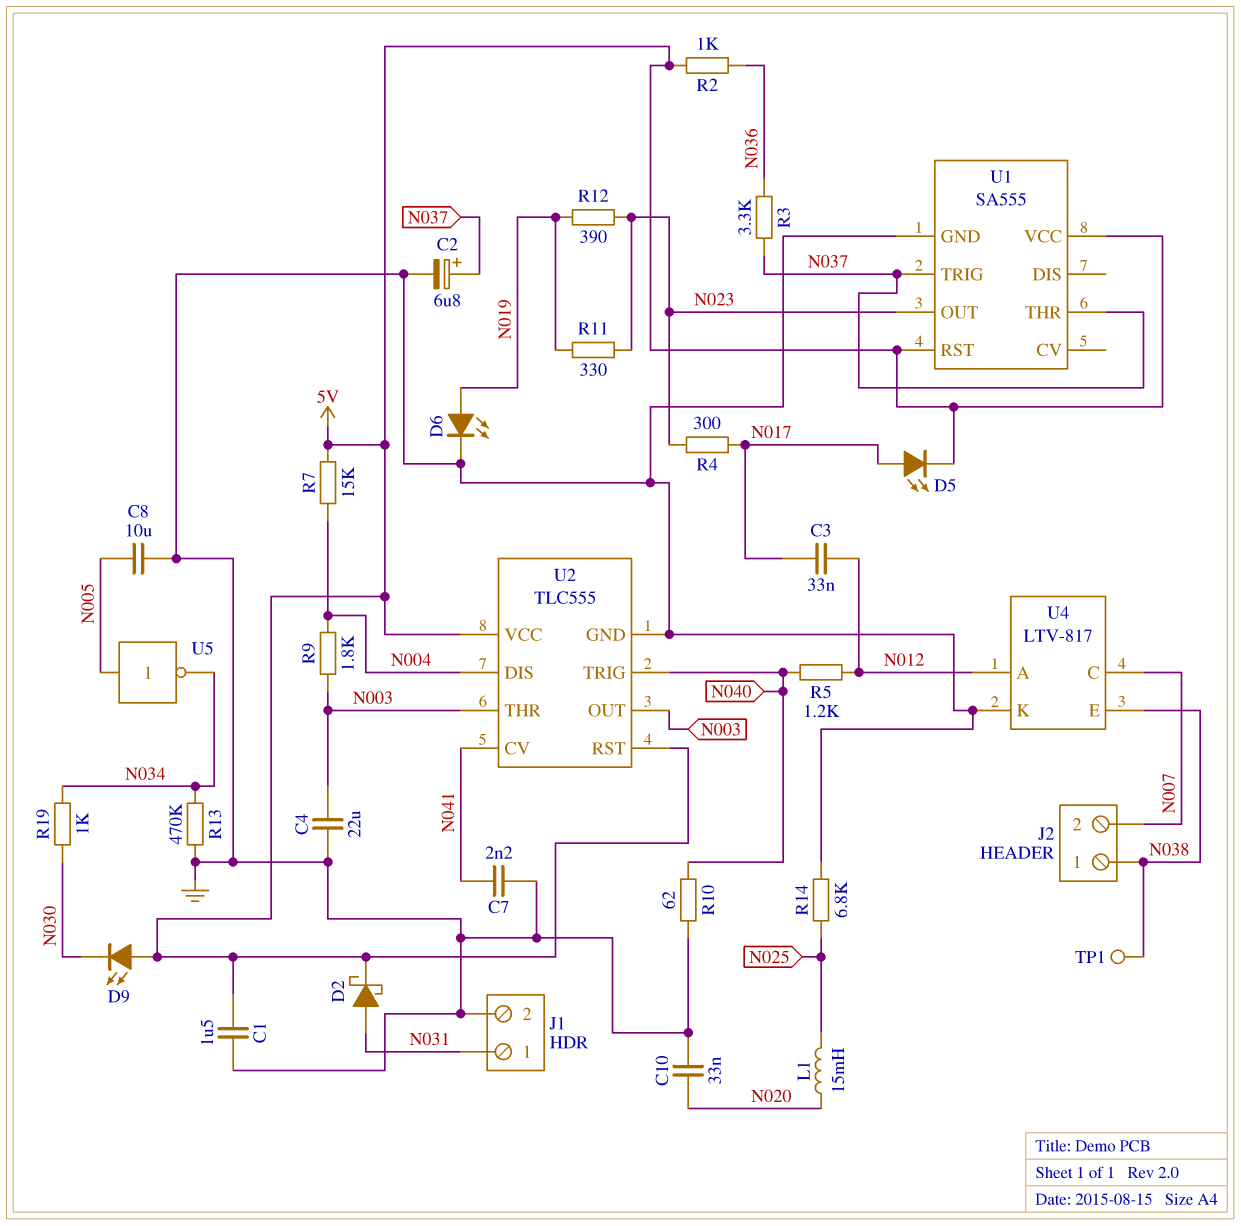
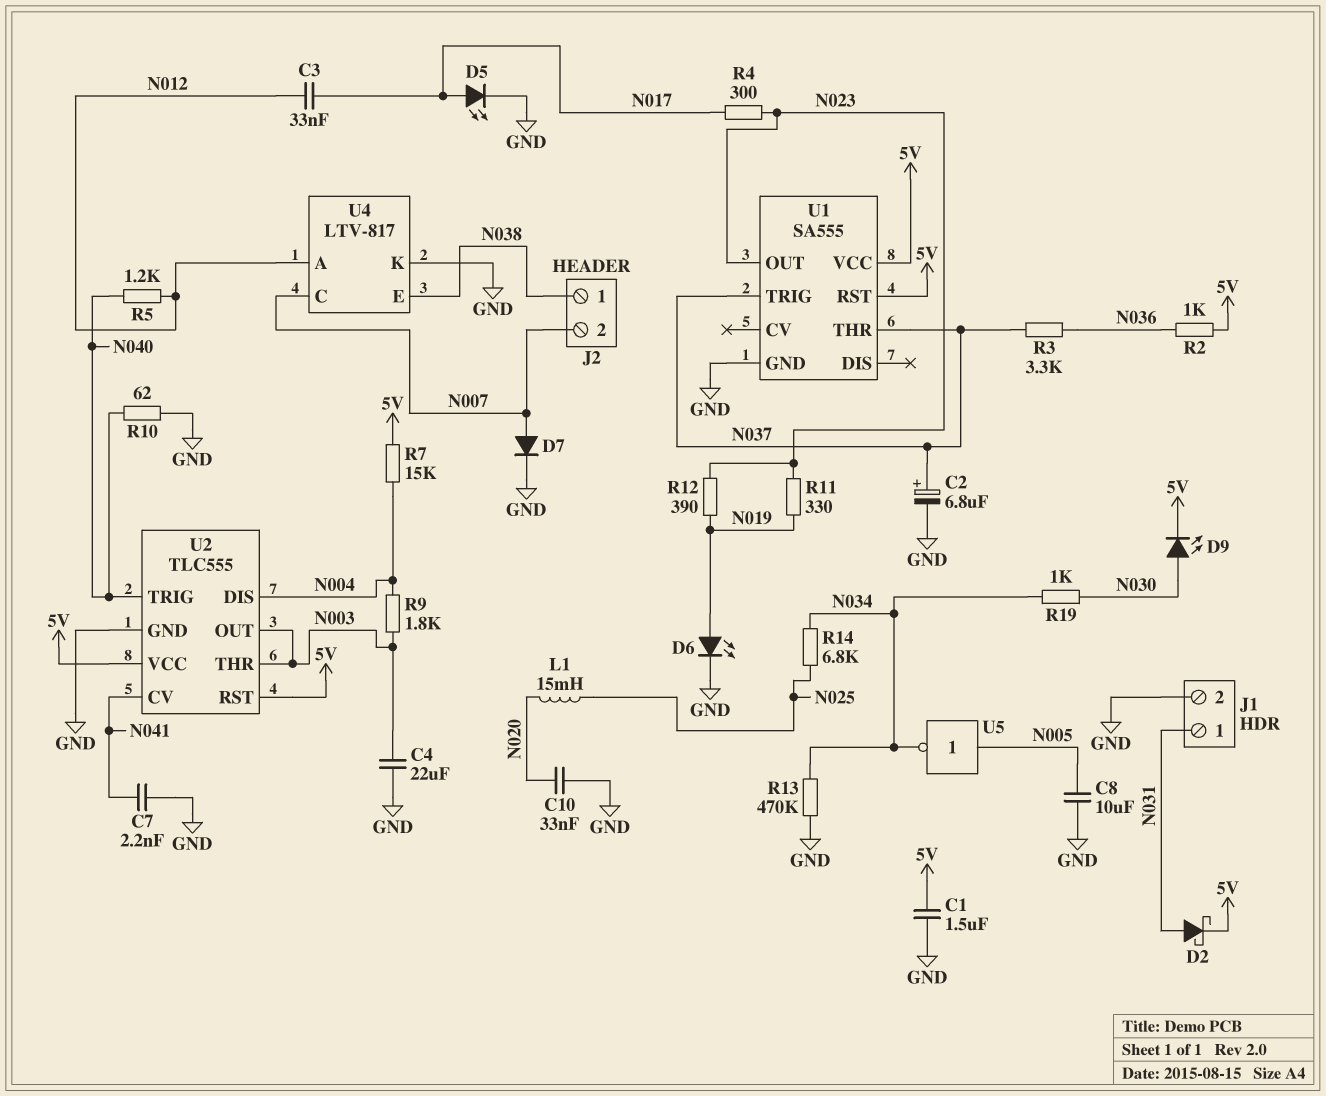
D5: LED (A N017, K 5V) -> LED (A N017, K GND)
D7: none -> diode (A N007, K GND)
D9: LED (A 5V, K N030) -> LED (A N030, K 5V)
R14: 6.8k (GND, N025) -> 6.8k (N025, N034)
TP1: test point (N038) -> none

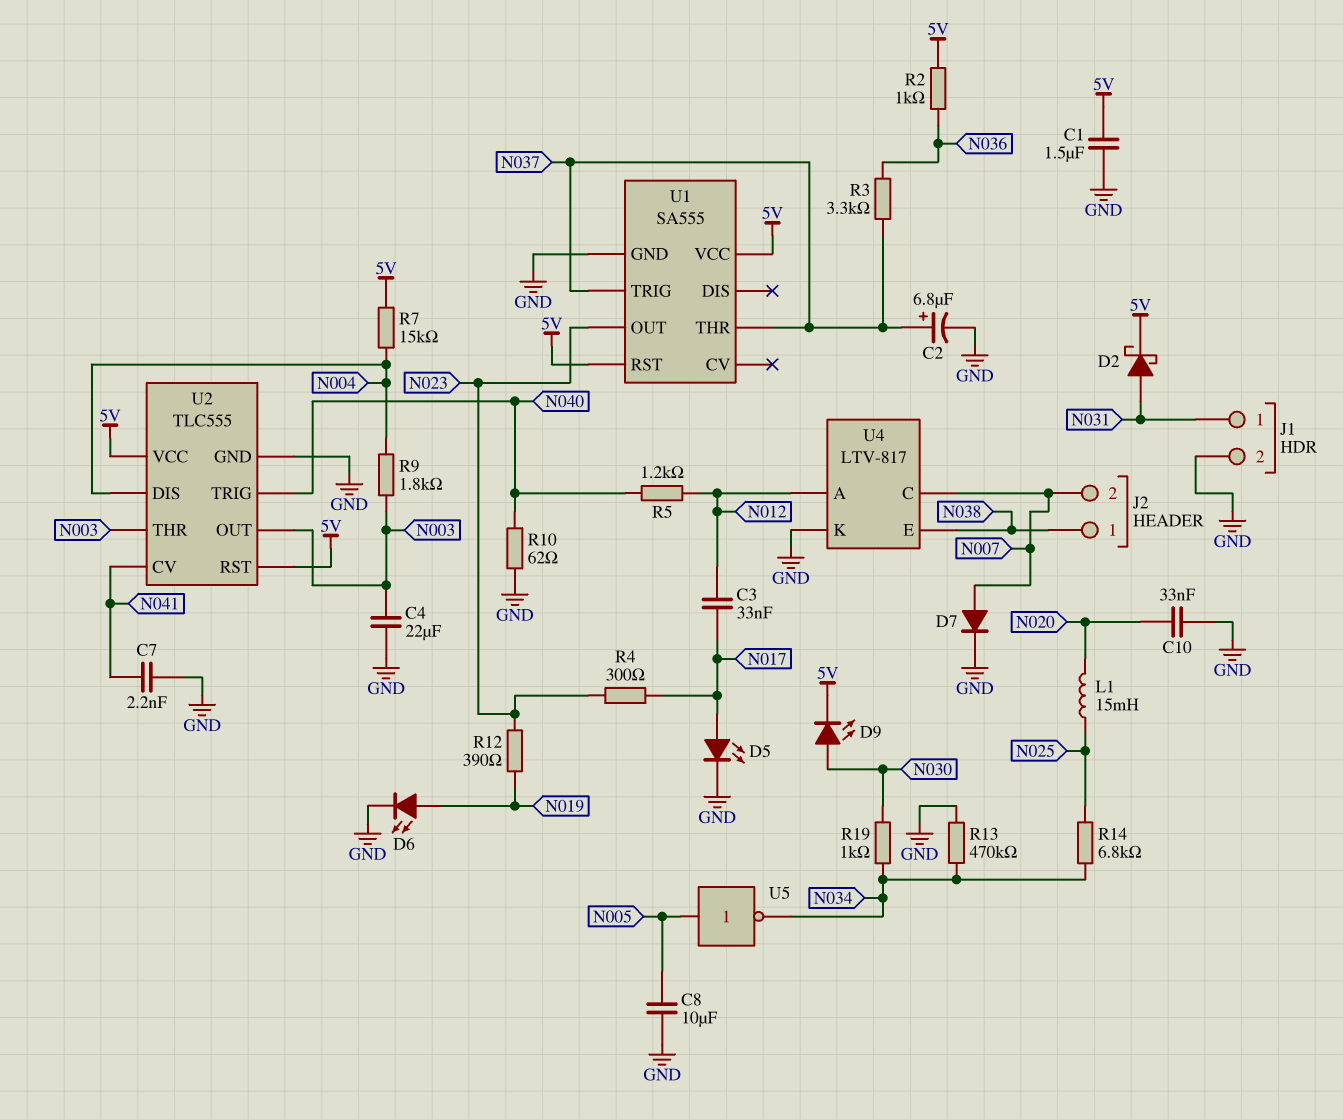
R11: 330 (N019, N023) -> none

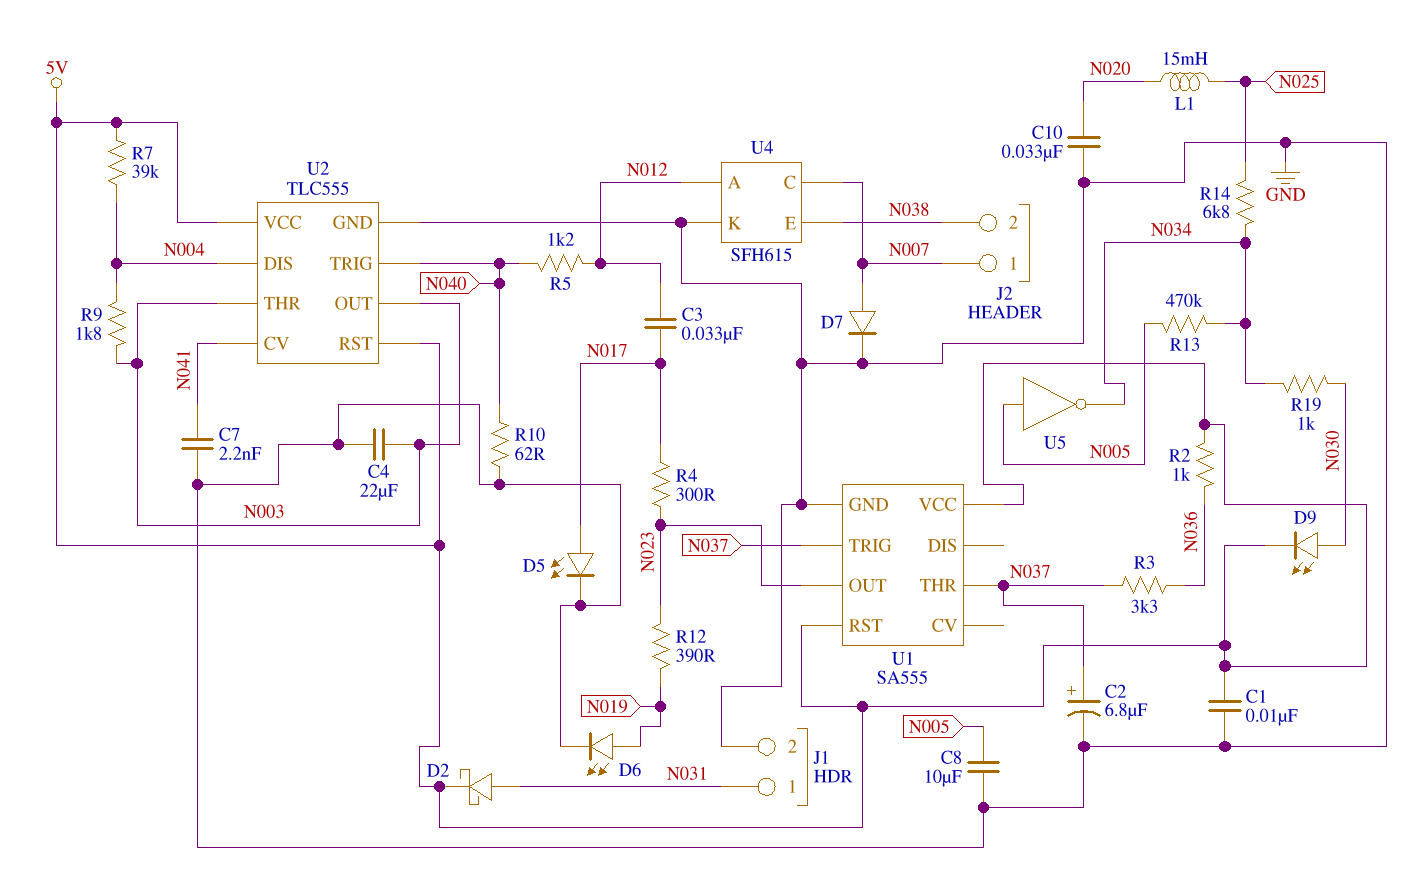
C1: 1.5uF (5V, GND) -> 10nF (5V, GND)
J2 pin 1: N038 -> N007
J2 pin 2: N007 -> N038
R7: 15k (5V, N004) -> 39k (5V, N004)
R13: 470k (GND, N034) -> 470k (N005, N034)
U4: LTV-817 -> SFH615

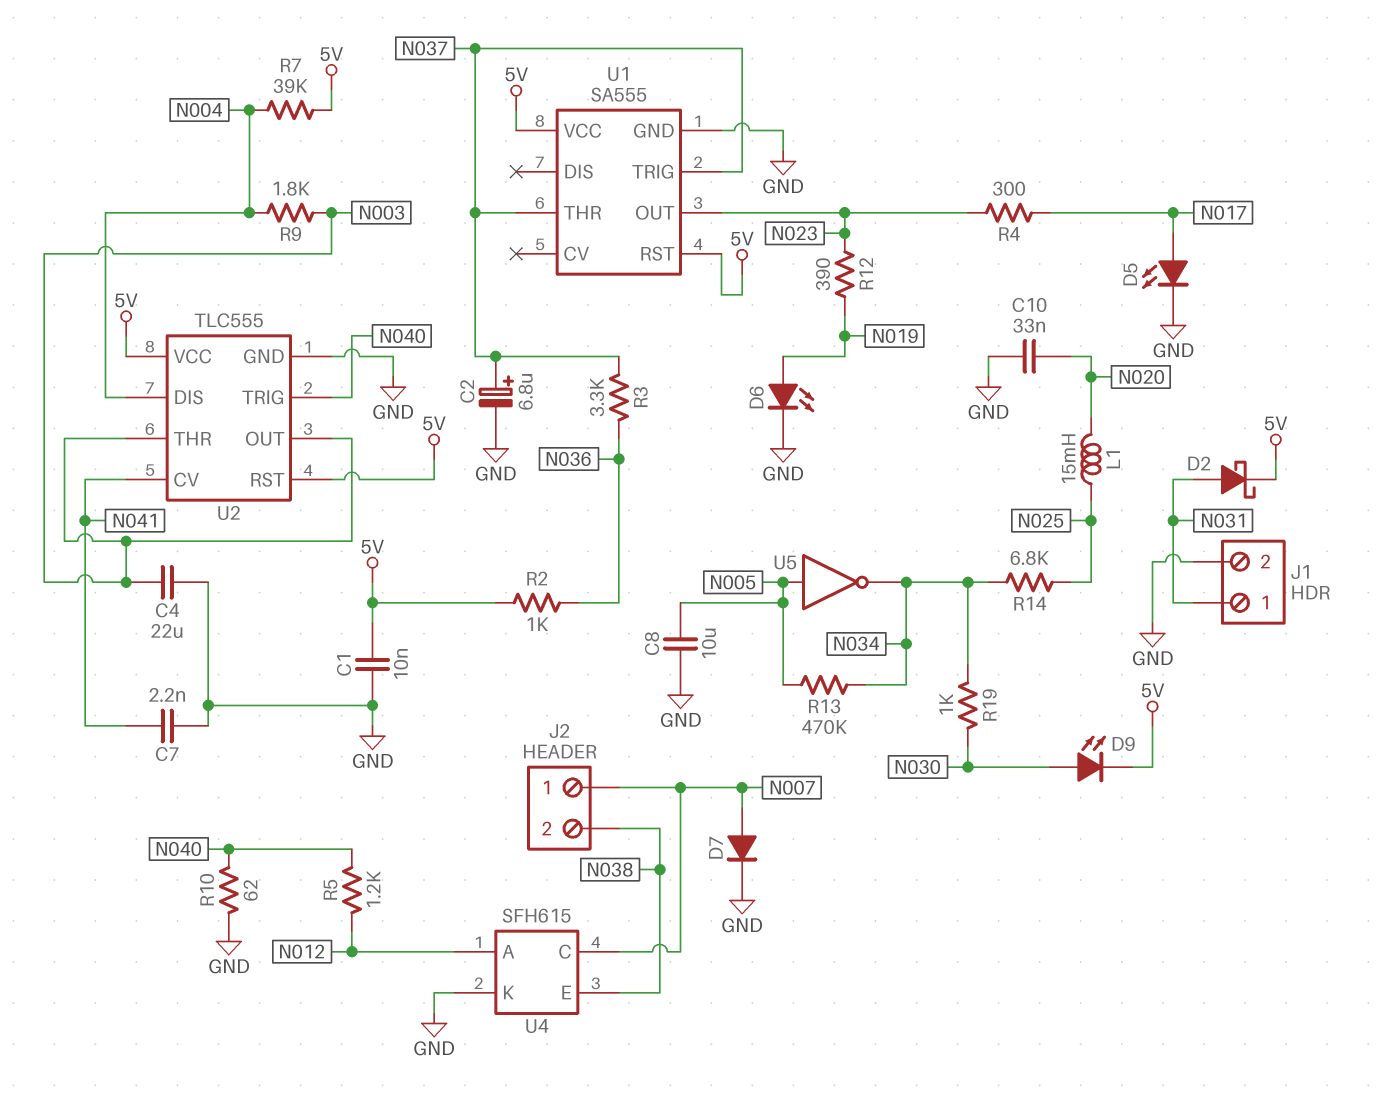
C3: 33nF (N012, N017) -> none

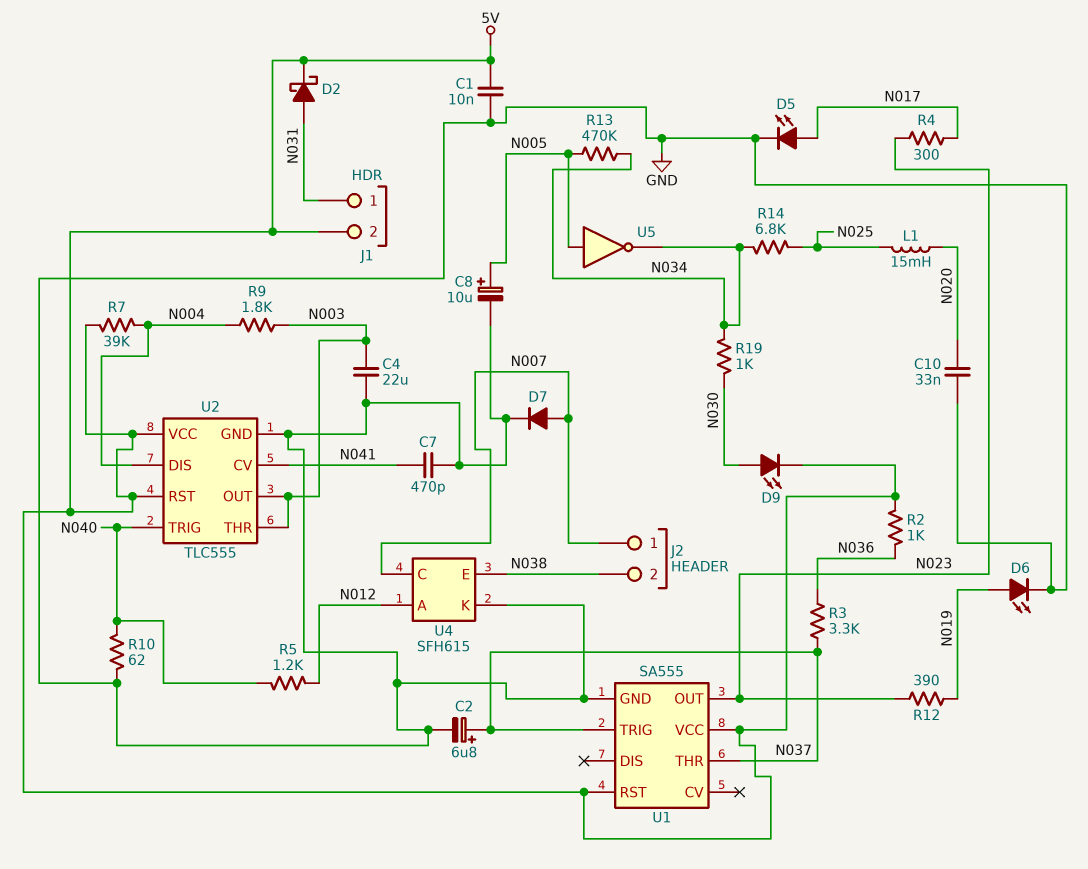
C7: 2.2nF (GND, N041) -> 470pF (GND, N041)
C8: 10uF (GND, N005) -> 10uF (plus N005, minus GND)
J1 pin 2: GND -> 5V

